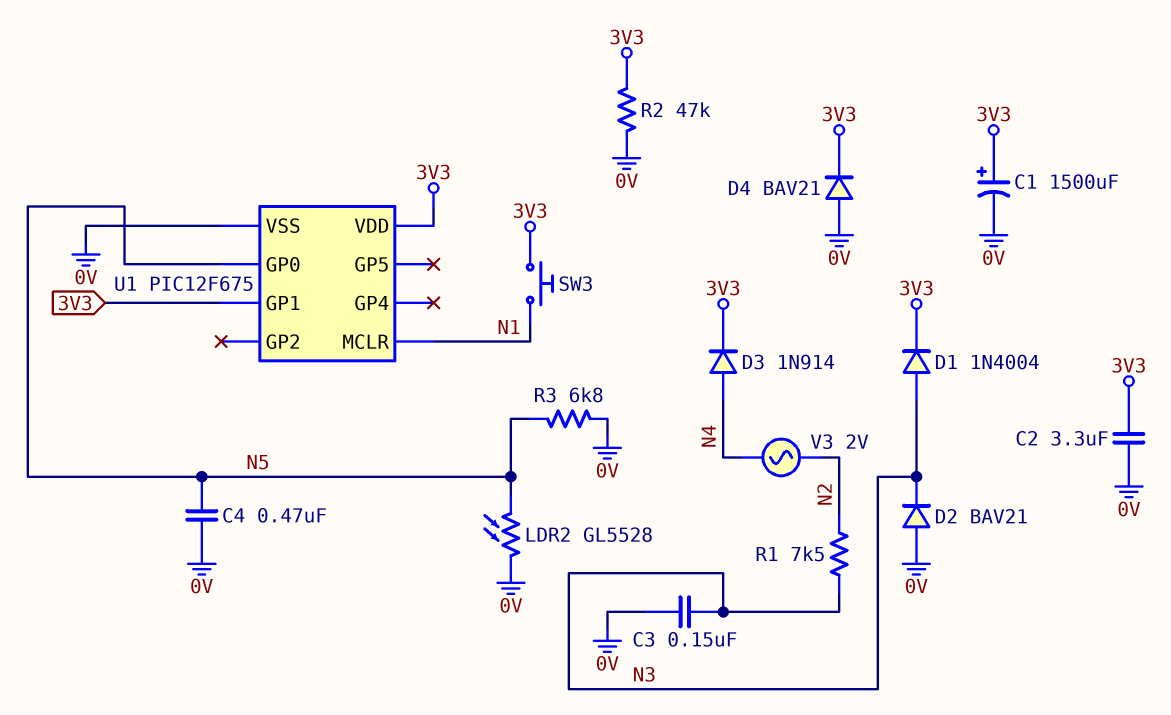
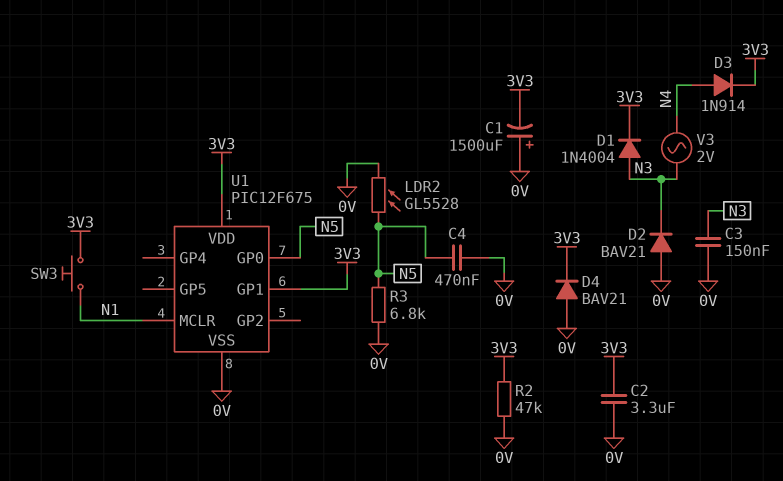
C1: 1500uF (plus 3V3, minus 0V) -> 1500uF (plus 0V, minus 3V3)
R1: 7.5k (N2, N3) -> none
V3: AC 2V (N2, N4) -> AC 2V (N3, N4)

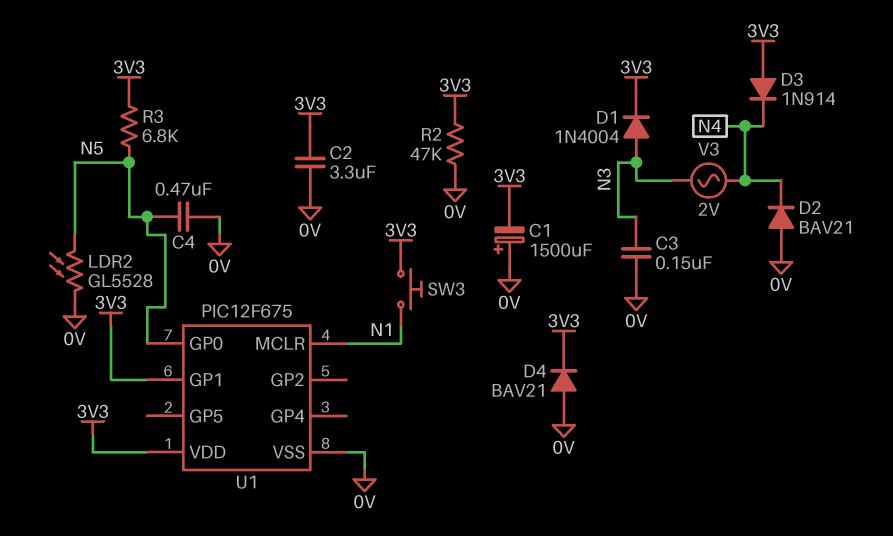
D2: diode BAV21 (A 0V, K N3) -> diode BAV21 (A 0V, K N4)
D3: diode 1N914 (A N4, K 3V3) -> diode 1N914 (A 3V3, K N4)
R3: 6.8k (0V, N5) -> 6.8k (3V3, N5)

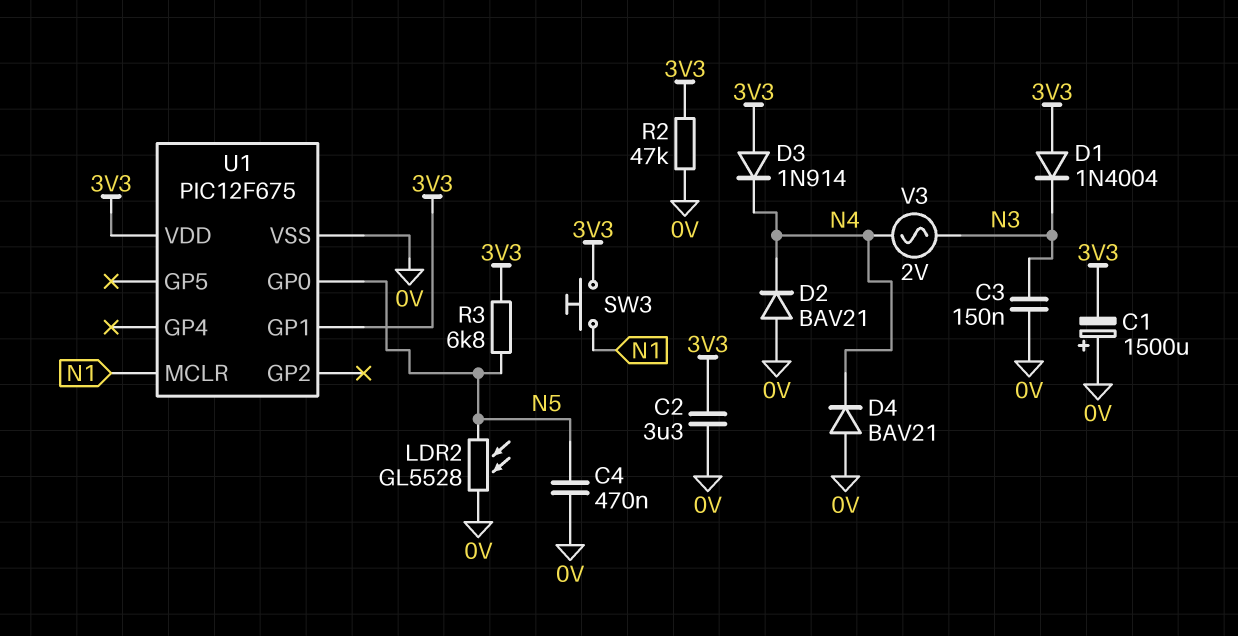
D1: diode 1N4004 (A N3, K 3V3) -> diode 1N4004 (A 3V3, K N3)
D4: diode BAV21 (A 0V, K 3V3) -> diode BAV21 (A 0V, K N4)

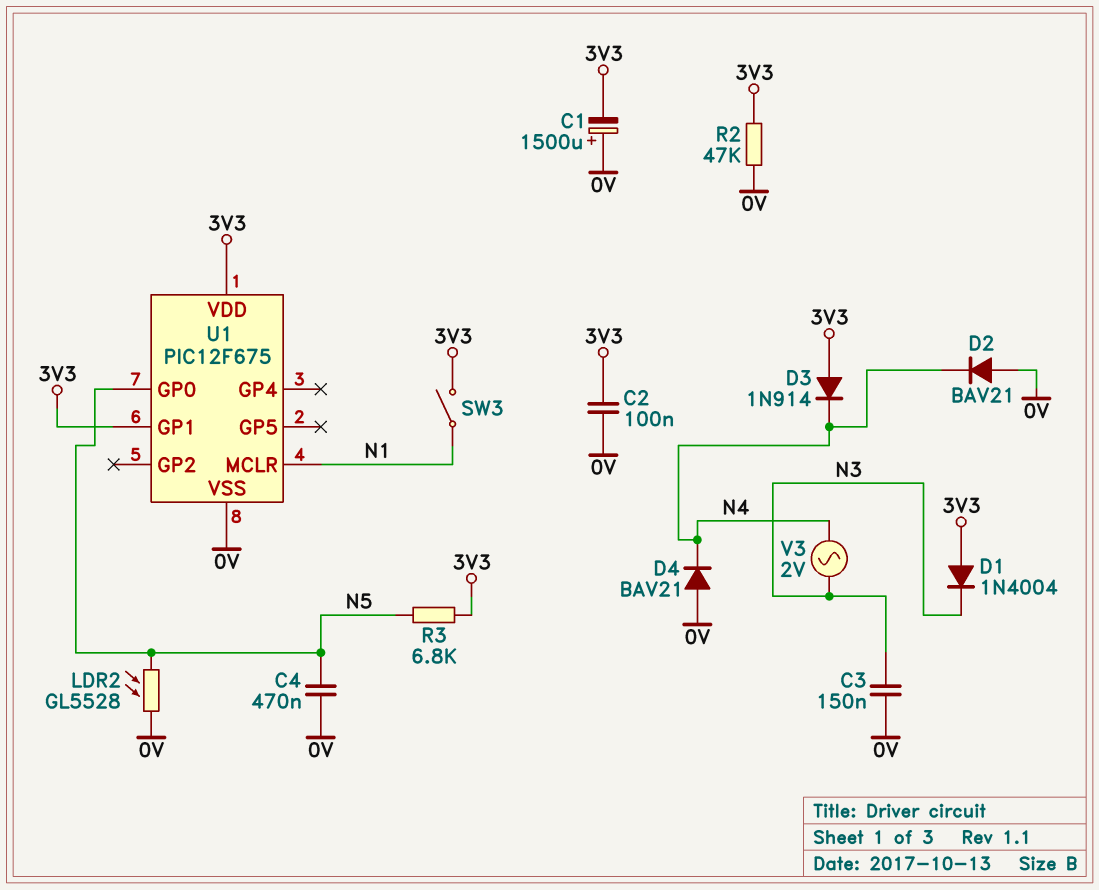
C2: 3.3uF (0V, 3V3) -> 100nF (0V, 3V3)
SW3: button (3V3, N1) -> switch (3V3, N1)

